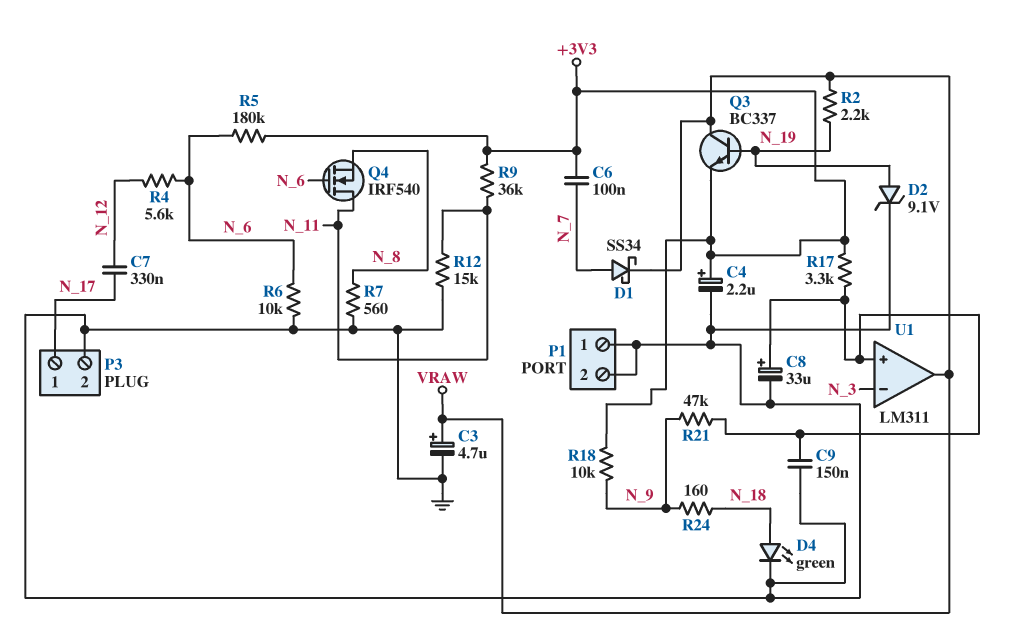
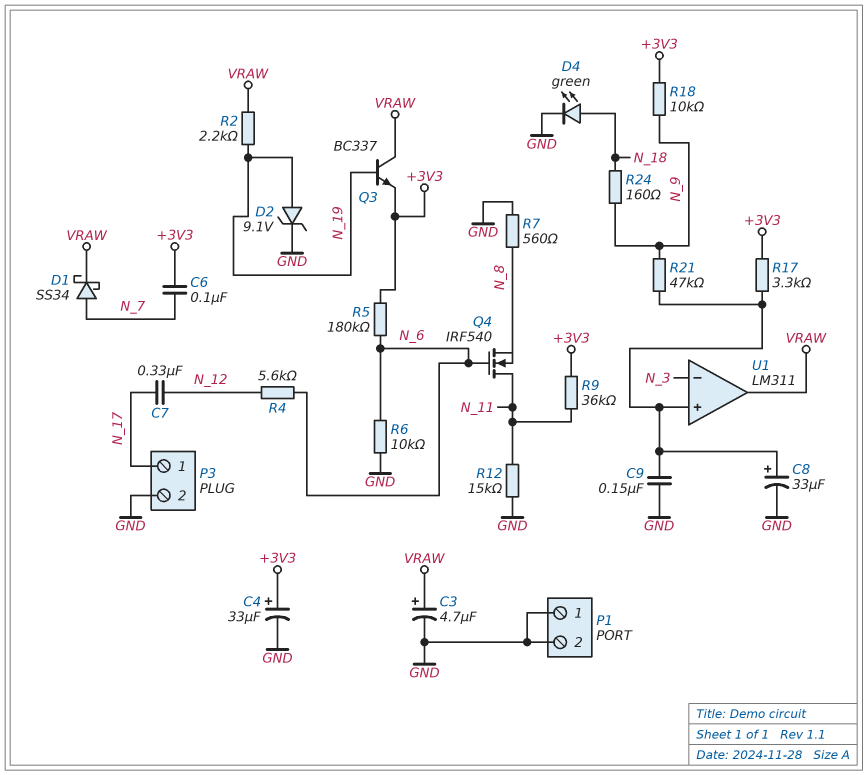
C4: 2.2uF (plus +3V3, minus GND) -> 33uF (plus +3V3, minus GND)

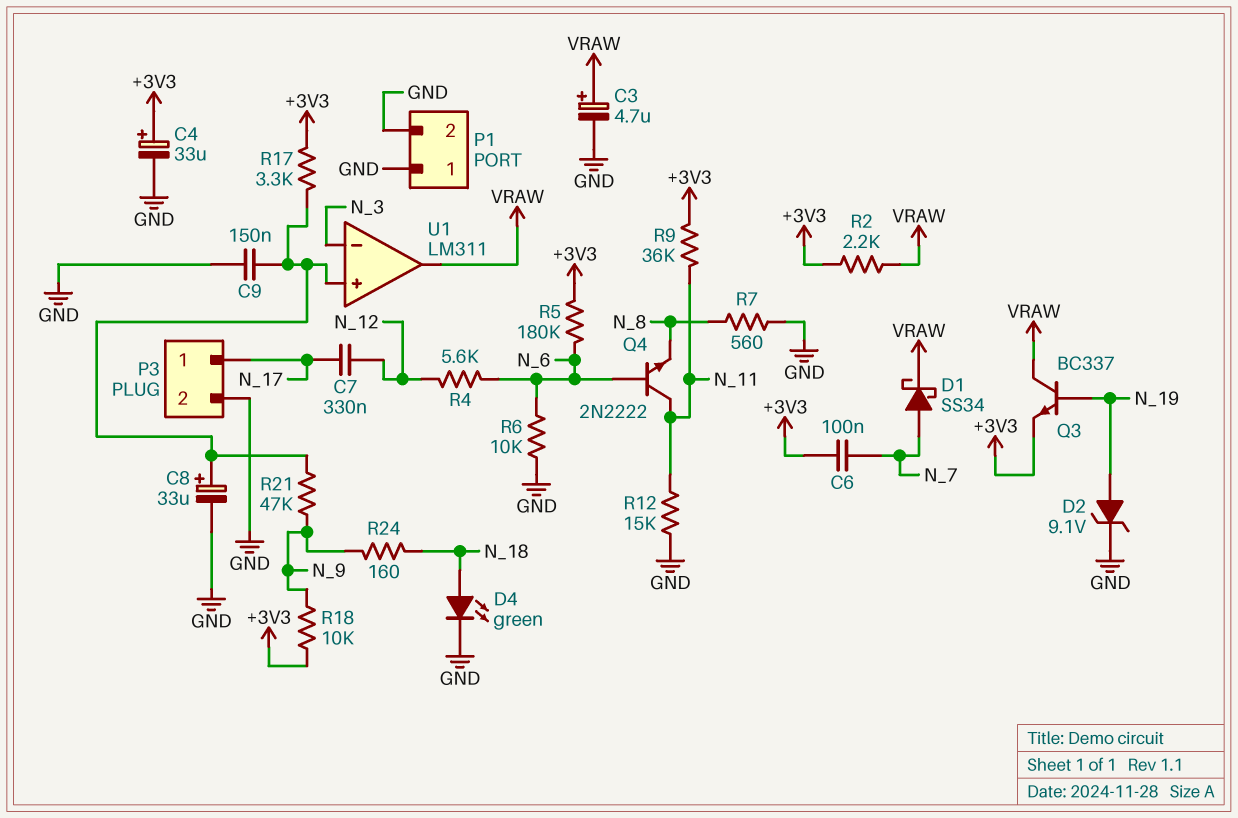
Q4: NMOS IRF540 (G N_6, D N_11, S N_8) -> NPN 2N2222 (B N_6, C N_11, E N_8)
R2: 2.2k (N_19, VRAW) -> 2.2k (+3V3, VRAW)

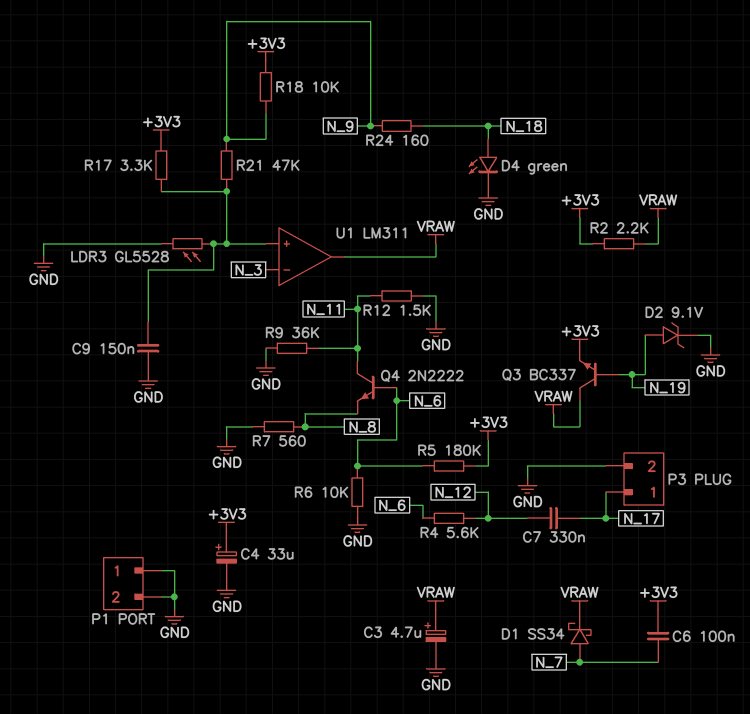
C8: 33uF (plus U1/in+, minus GND) -> none
LDR3: none -> GL5528 (GND, U1/in+)
R9: 36k (+3V3, N_11) -> 36k (GND, N_11)
R12: 15k (GND, N_11) -> 1.5k (GND, N_11)

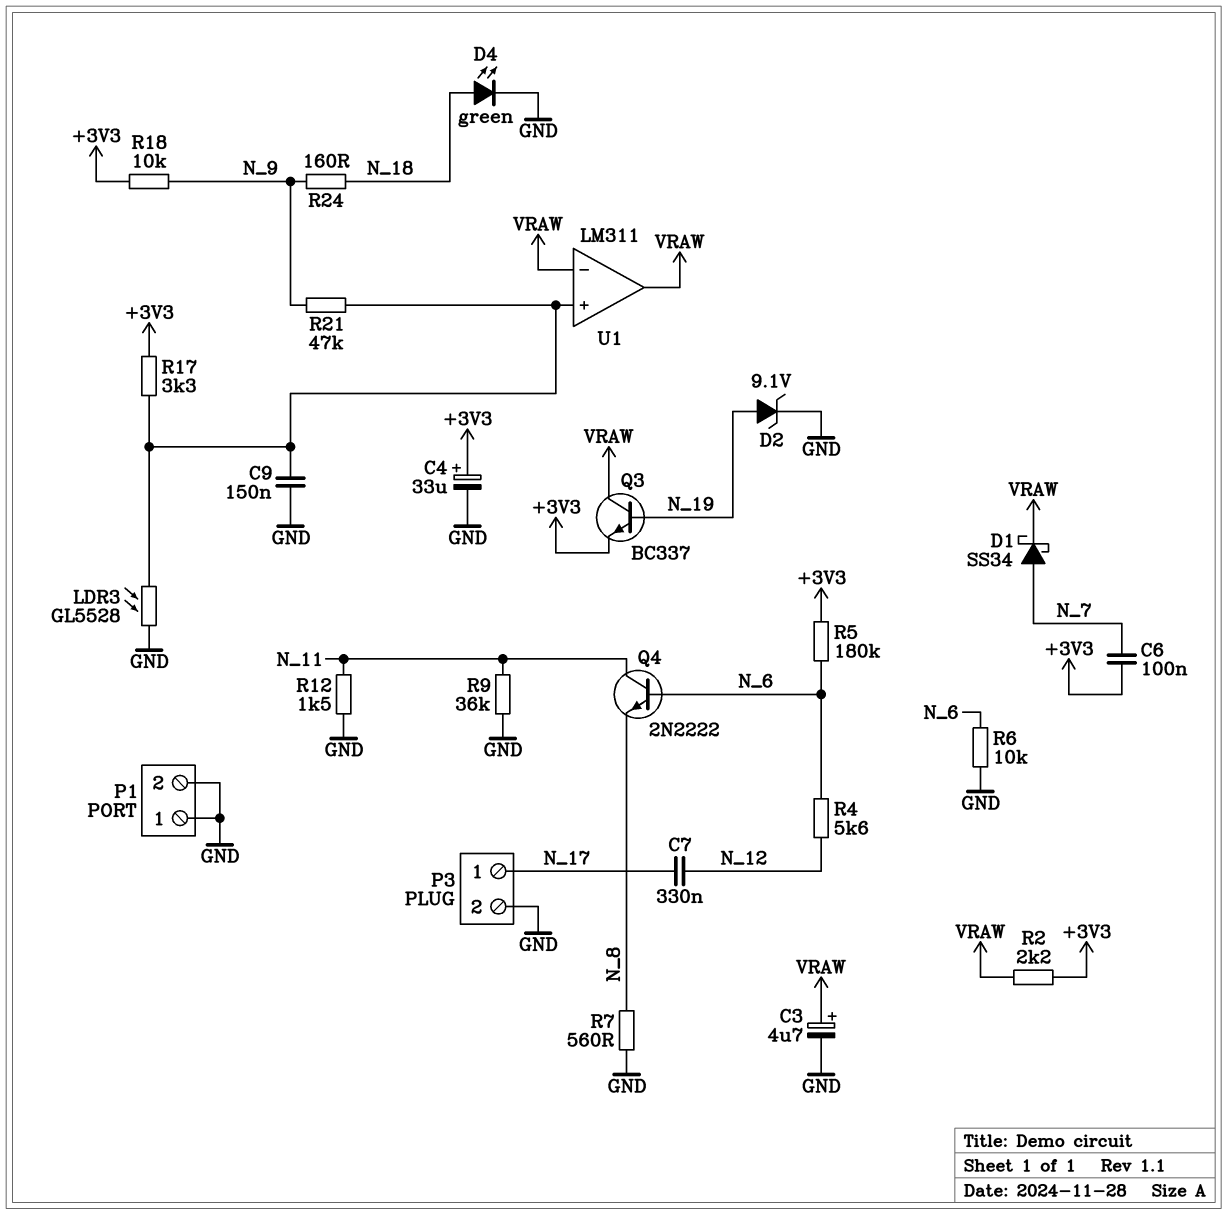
U1 pin in-: N_3 -> VRAW

